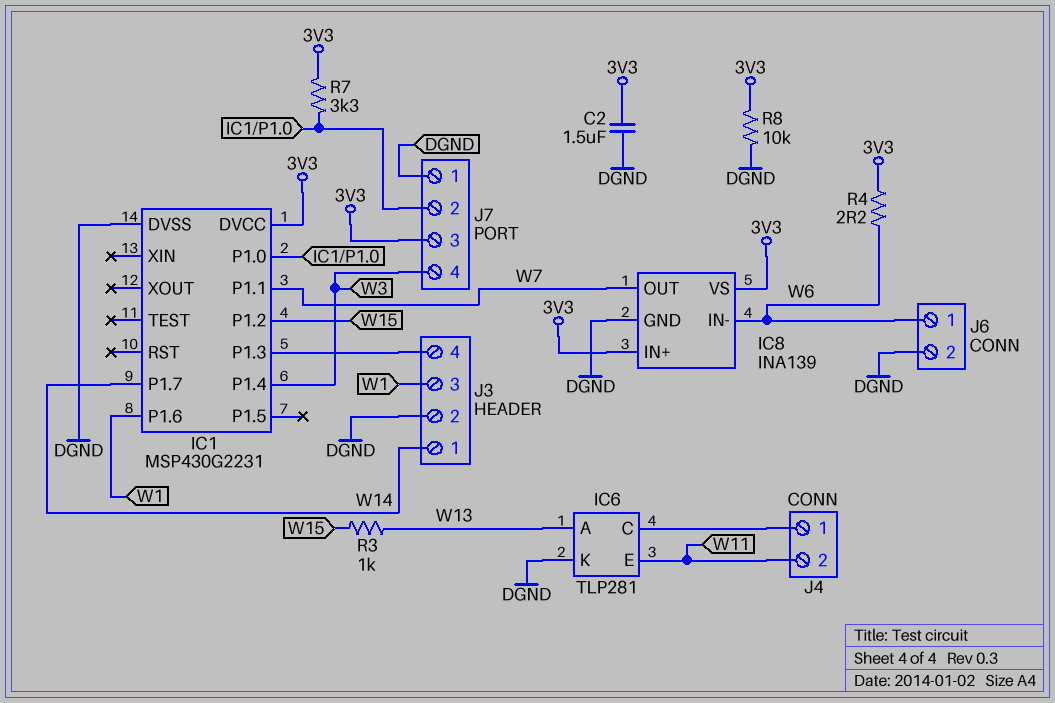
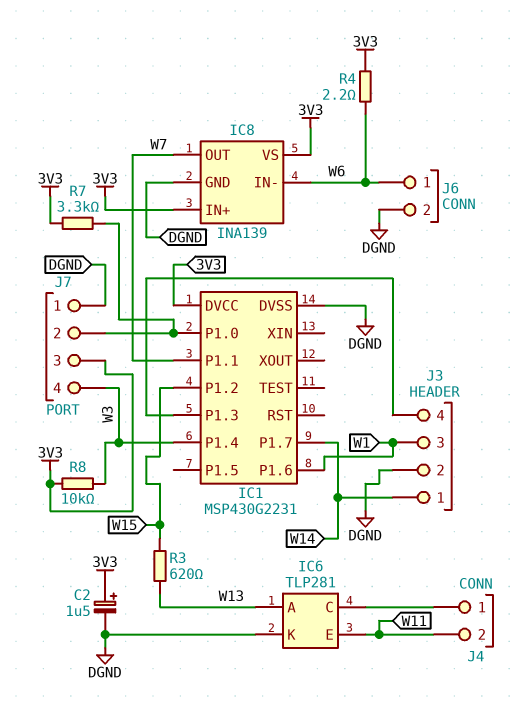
C2: 1.5uF (3V3, DGND) -> 1.5uF (plus 3V3, minus DGND)
R3: 1k (W13, W15) -> 620 (W13, W15)
R8: 10k (3V3, DGND) -> 10k (3V3, W3)

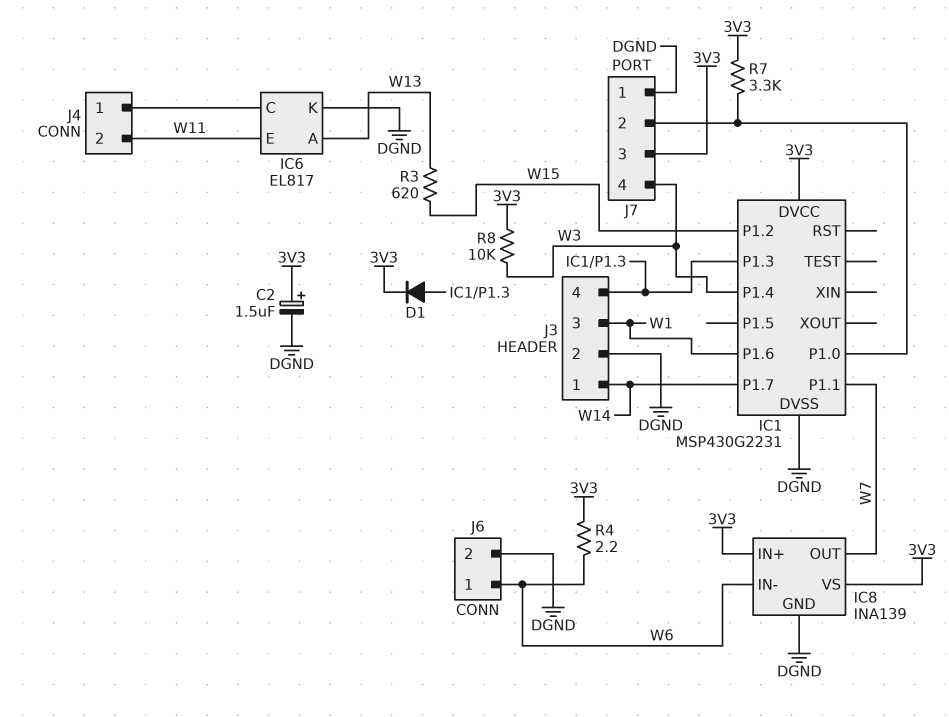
D1: none -> diode (A IC1/P1.3, K 3V3)
IC6: TLP281 -> EL817

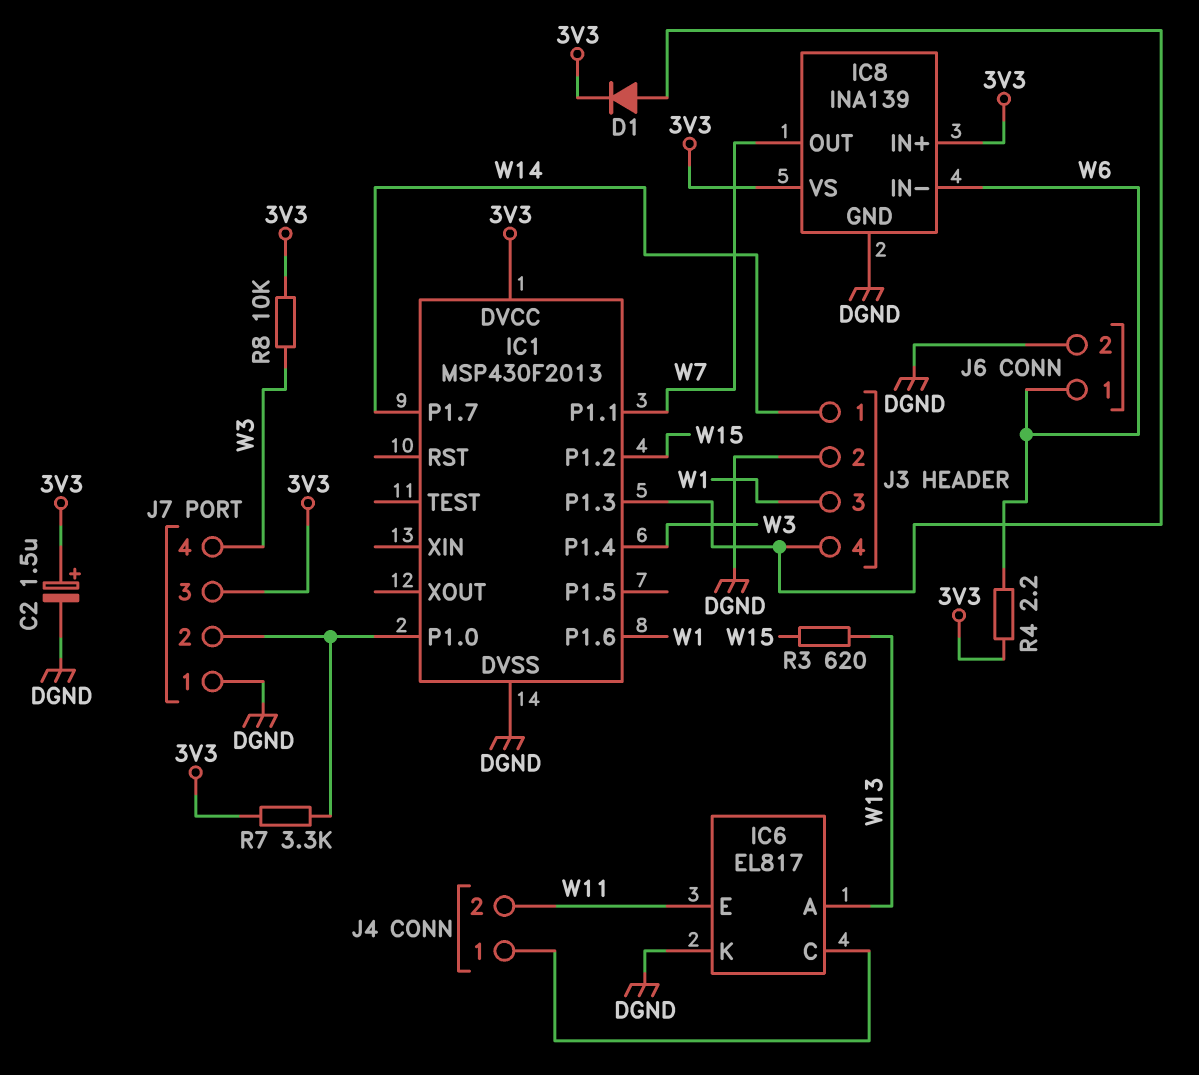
IC1: MSP430G2231 -> MSP430F2013

